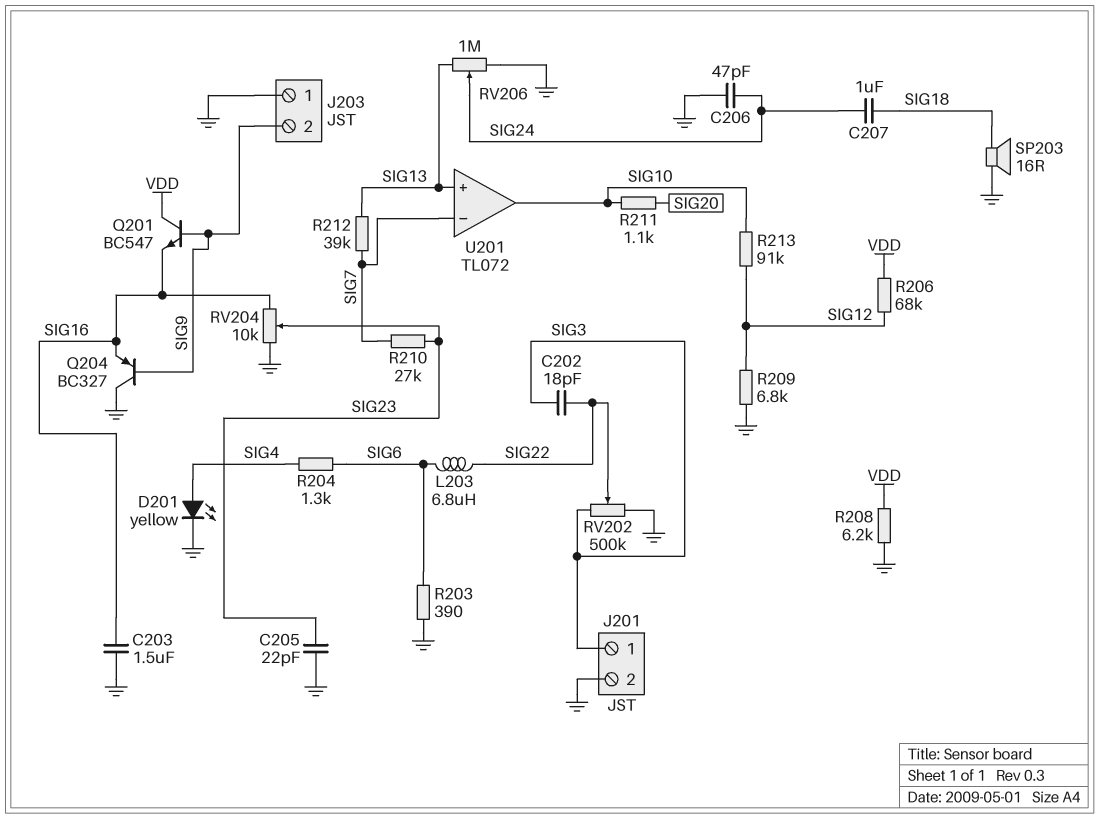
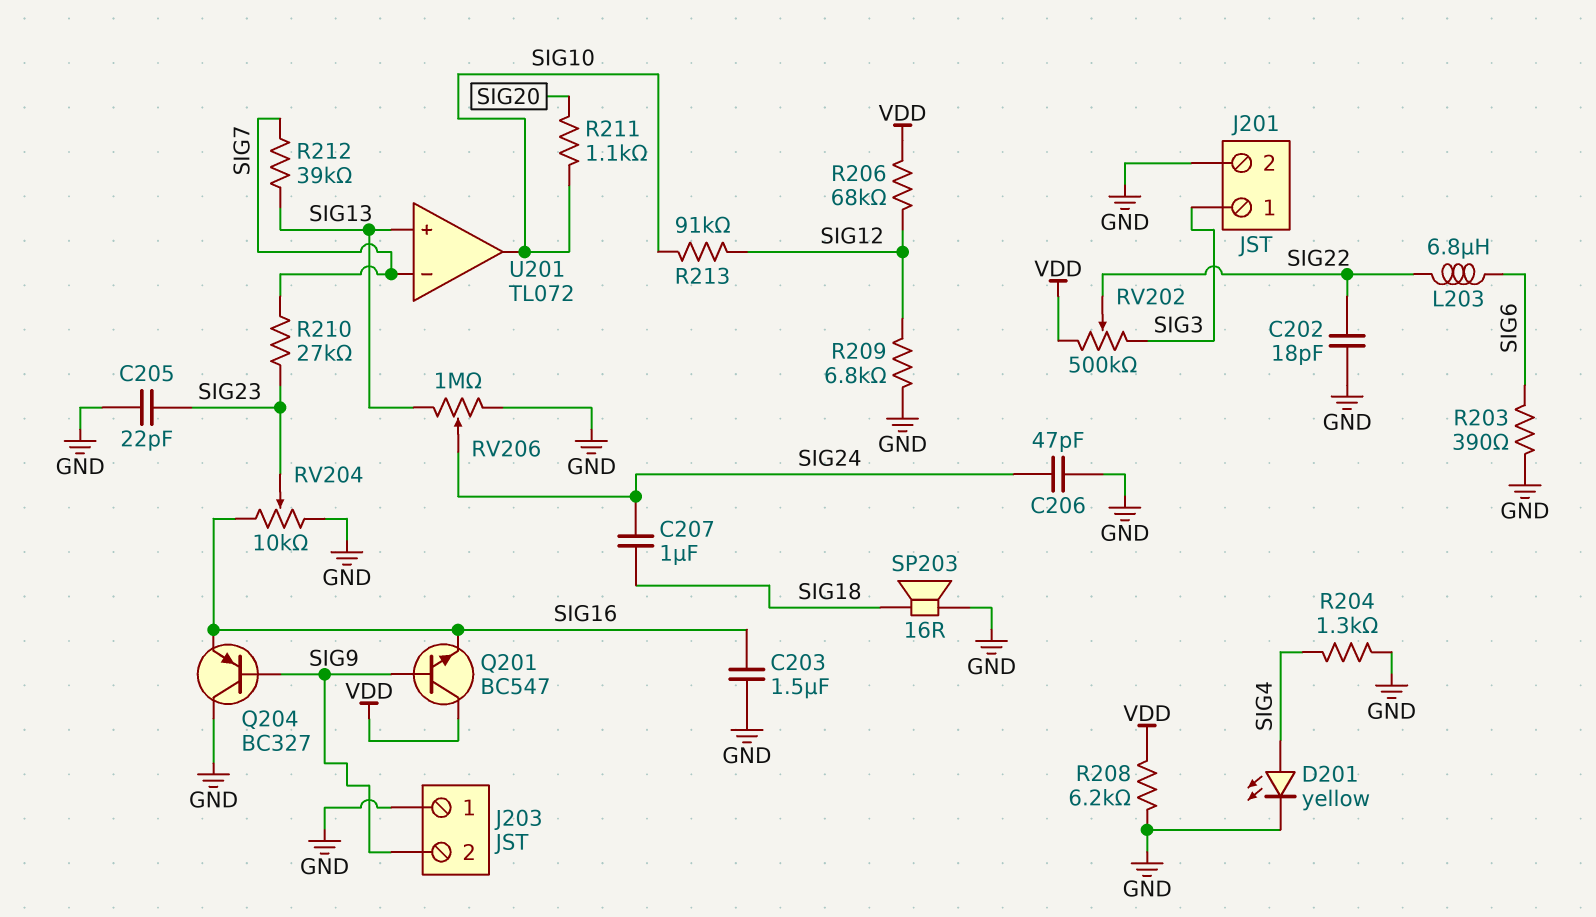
C202: 18pF (SIG3, SIG22) -> 18pF (GND, SIG22)
R204: 1.3k (SIG4, SIG6) -> 1.3k (GND, SIG4)
RV202: 500k (GND, SIG3, wiper SIG22) -> 500k (SIG3, VDD, wiper SIG22)

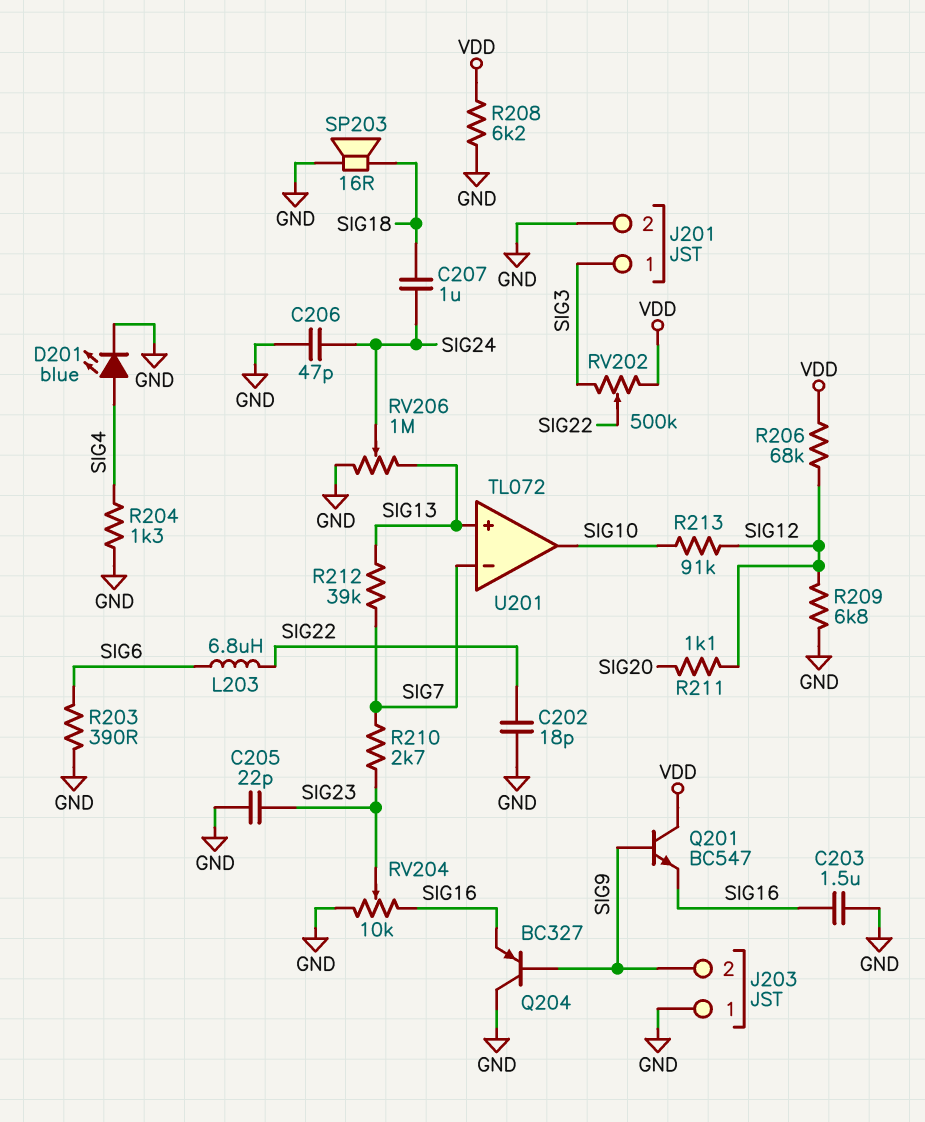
D201: LED yellow (A SIG4, K GND) -> LED blue (A SIG4, K GND)
R210: 27k (SIG7, SIG23) -> 2.7k (SIG7, SIG23)
R211: 1.1k (SIG10, SIG20) -> 1.1k (SIG12, SIG20)

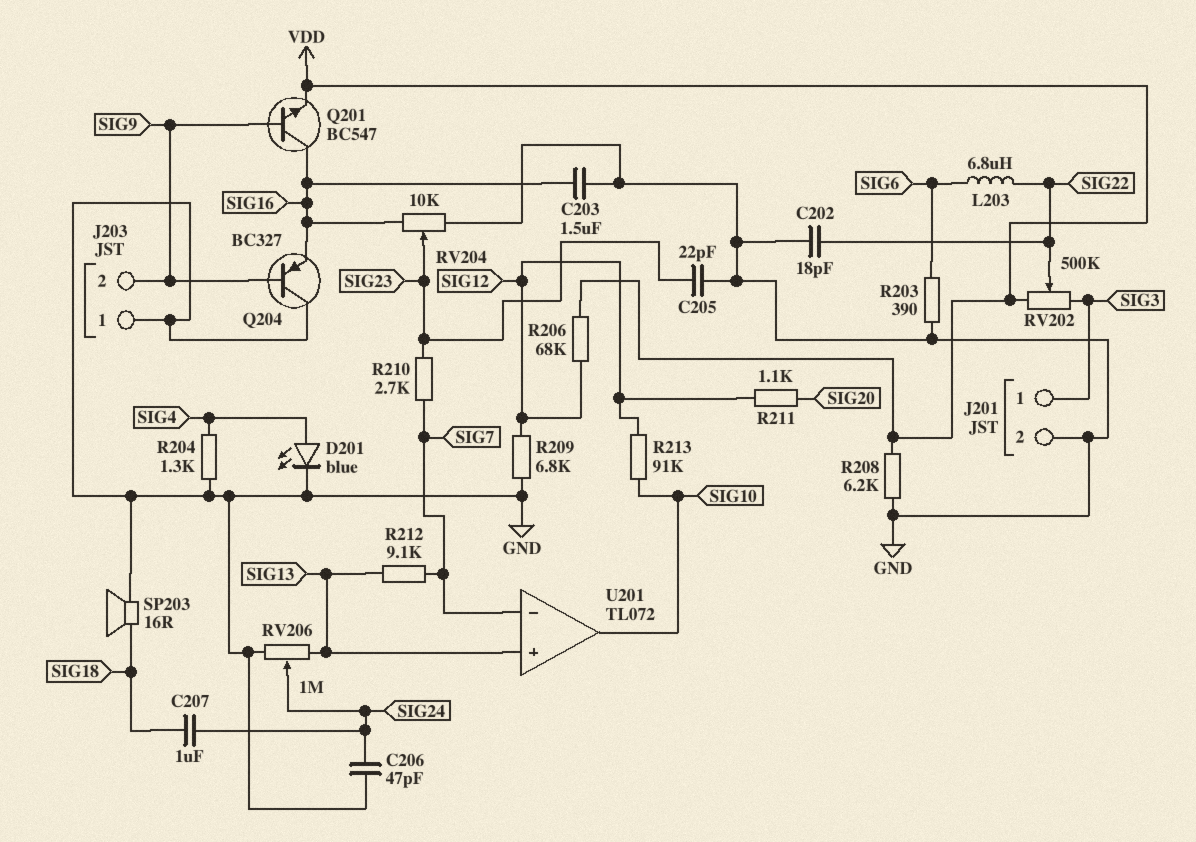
Q201: NPN BC547 (B SIG9, C VDD, E SIG16) -> NPN BC547 (B SIG9, C SIG16, E VDD)
R212: 39k (SIG7, SIG13) -> 9.1k (SIG7, SIG13)

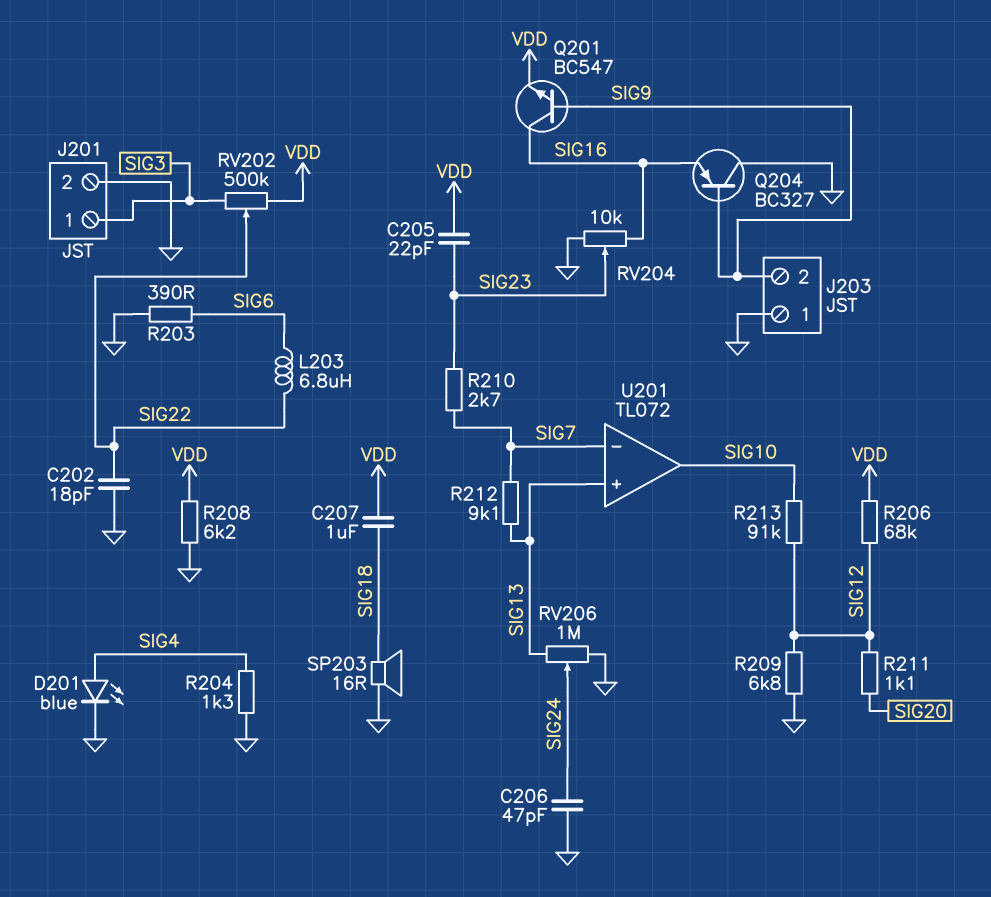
C203: 1.5uF (GND, SIG16) -> none
C205: 22pF (GND, SIG23) -> 22pF (SIG23, VDD)
C207: 1uF (SIG18, SIG24) -> 1uF (SIG18, VDD)

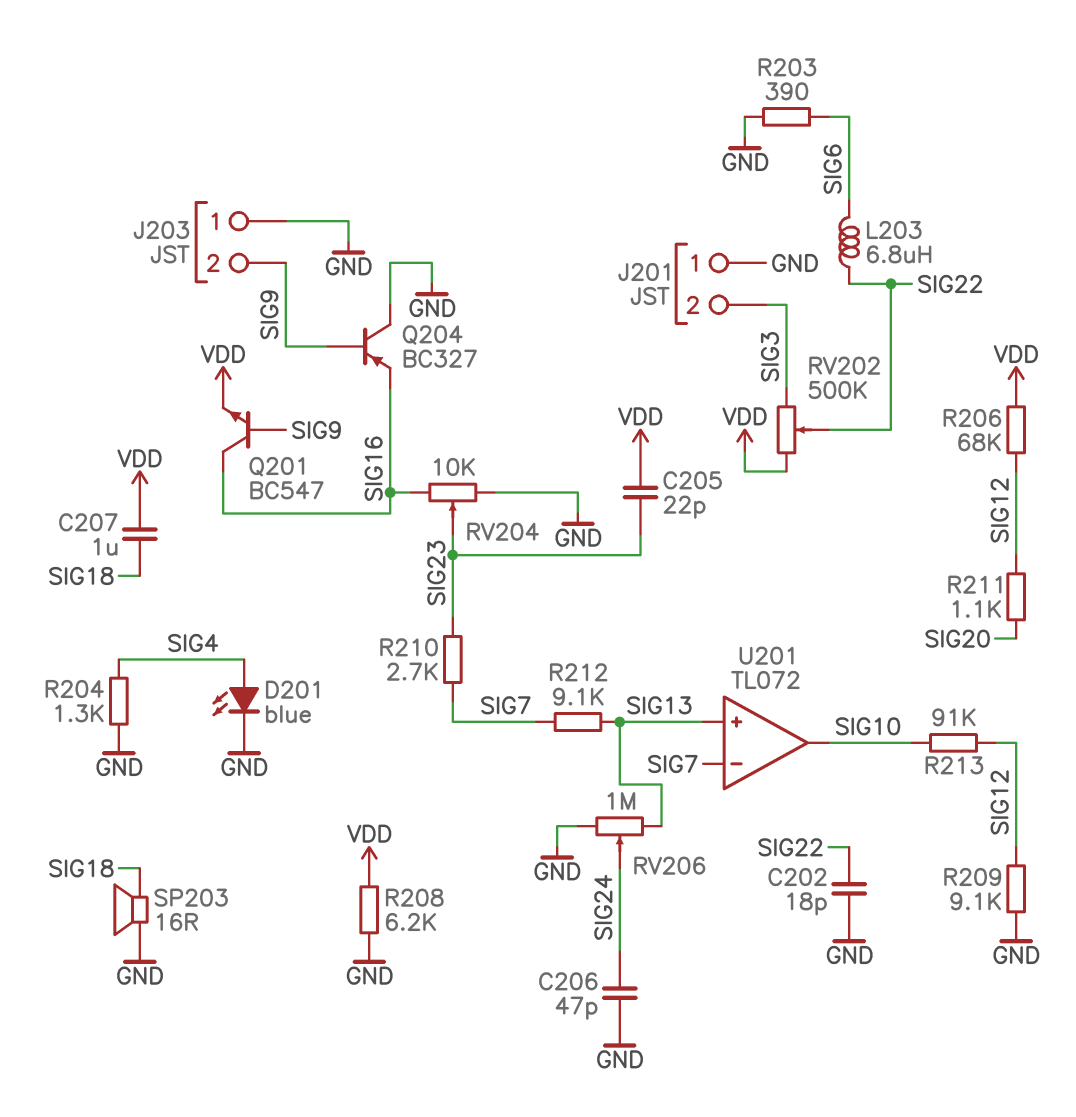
J201 pin 1: SIG3 -> GND
J201 pin 2: GND -> SIG3
R209: 6.8k (GND, SIG12) -> 9.1k (GND, SIG12)

